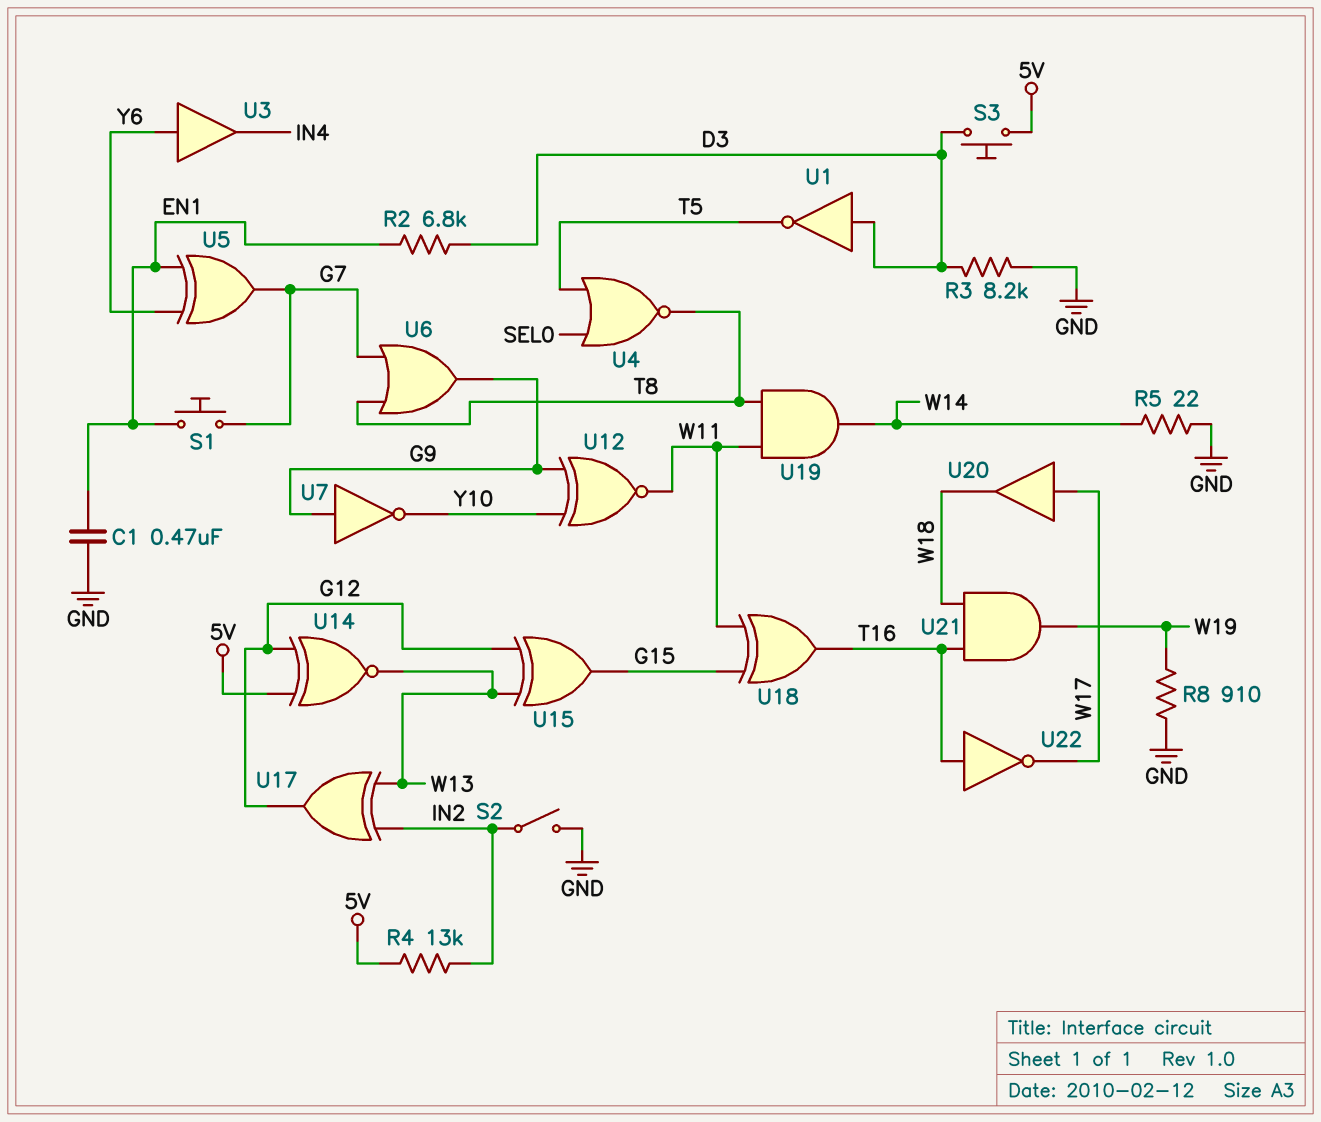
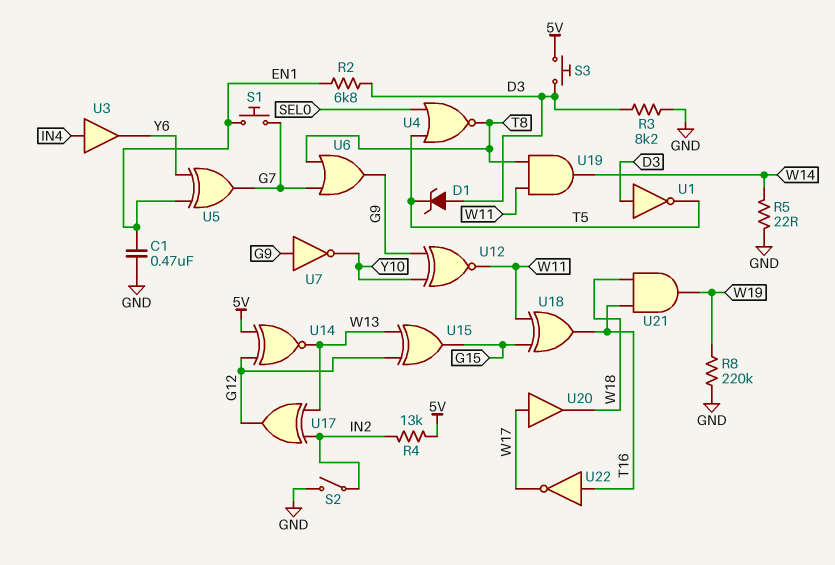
D1: none -> zener (A D3, K T5)
R8: 910 (GND, W19) -> 220k (GND, W19)
U3: buffer (in Y6, out IN4) -> buffer (in IN4, out Y6)

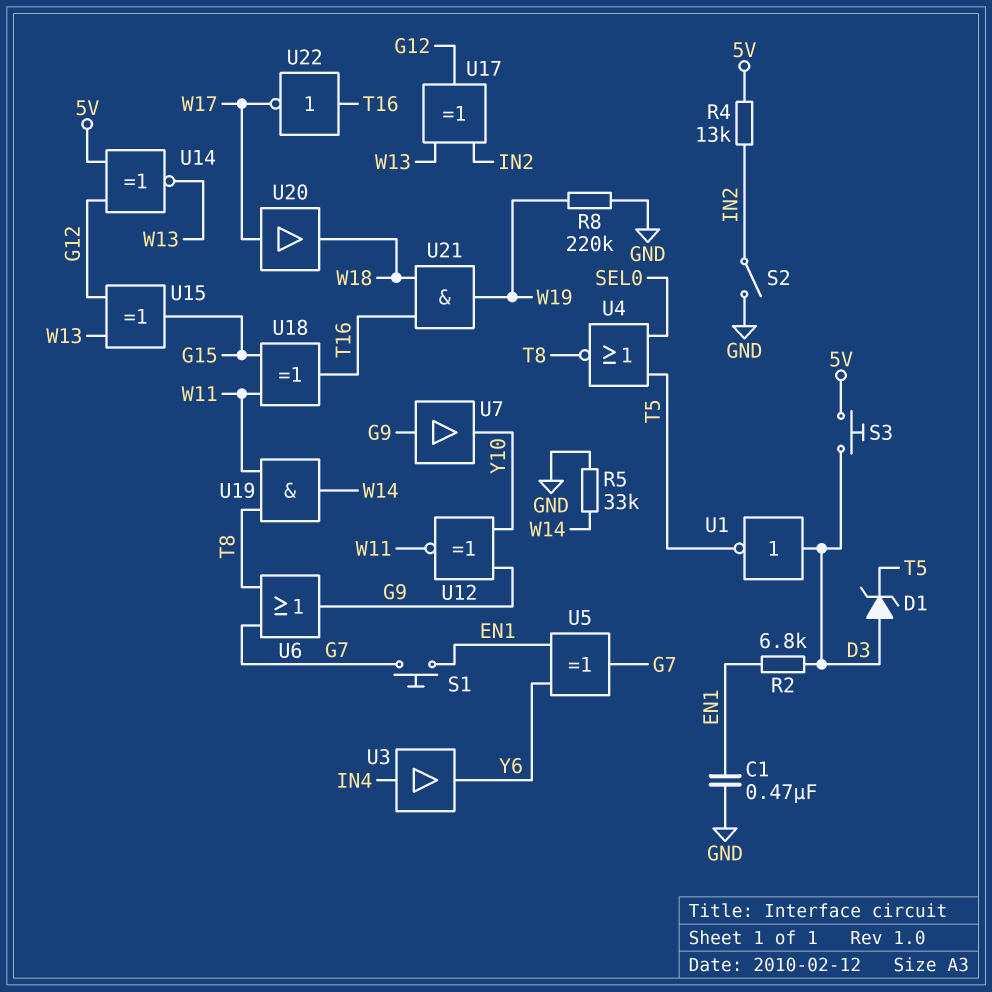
R3: 8.2k (D3, GND) -> none
R5: 22 (GND, W14) -> 33k (GND, W14)
U7: NOT (in G9, out Y10) -> buffer (in G9, out Y10)

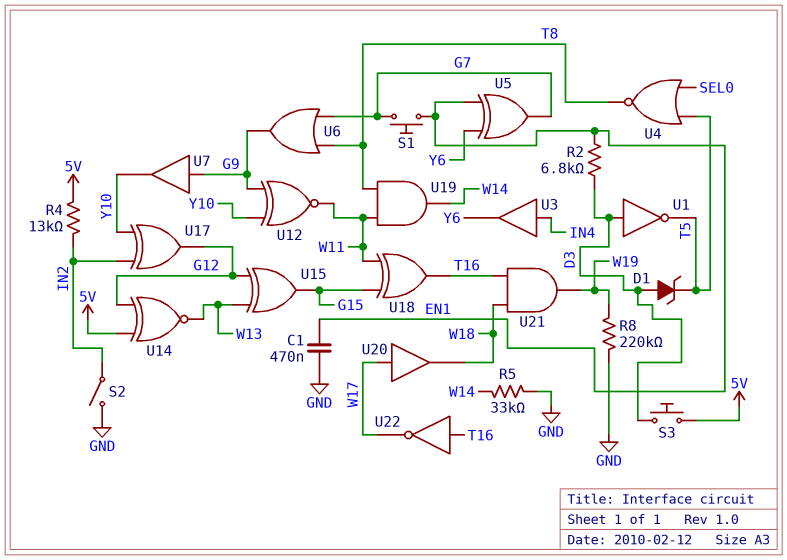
U17: XOR (in IN2, in W13, out G12) -> XOR (in IN2, in Y10, out G12)

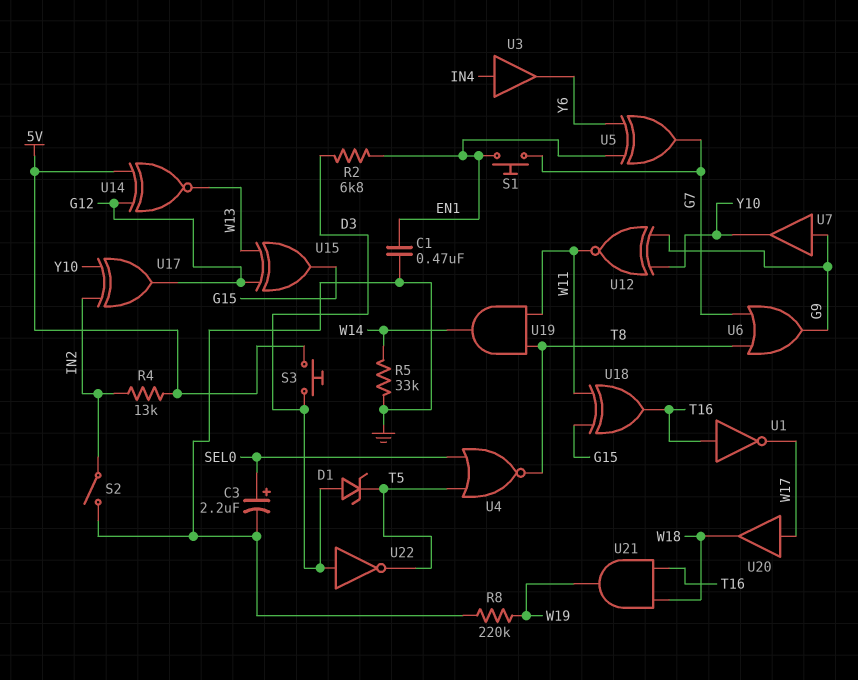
C3: none -> 2.2uF (plus SEL0, minus GND)
U1: NOT (in D3, out T5) -> NOT (in T16, out W17)
U22: NOT (in T16, out W17) -> NOT (in D3, out T5)

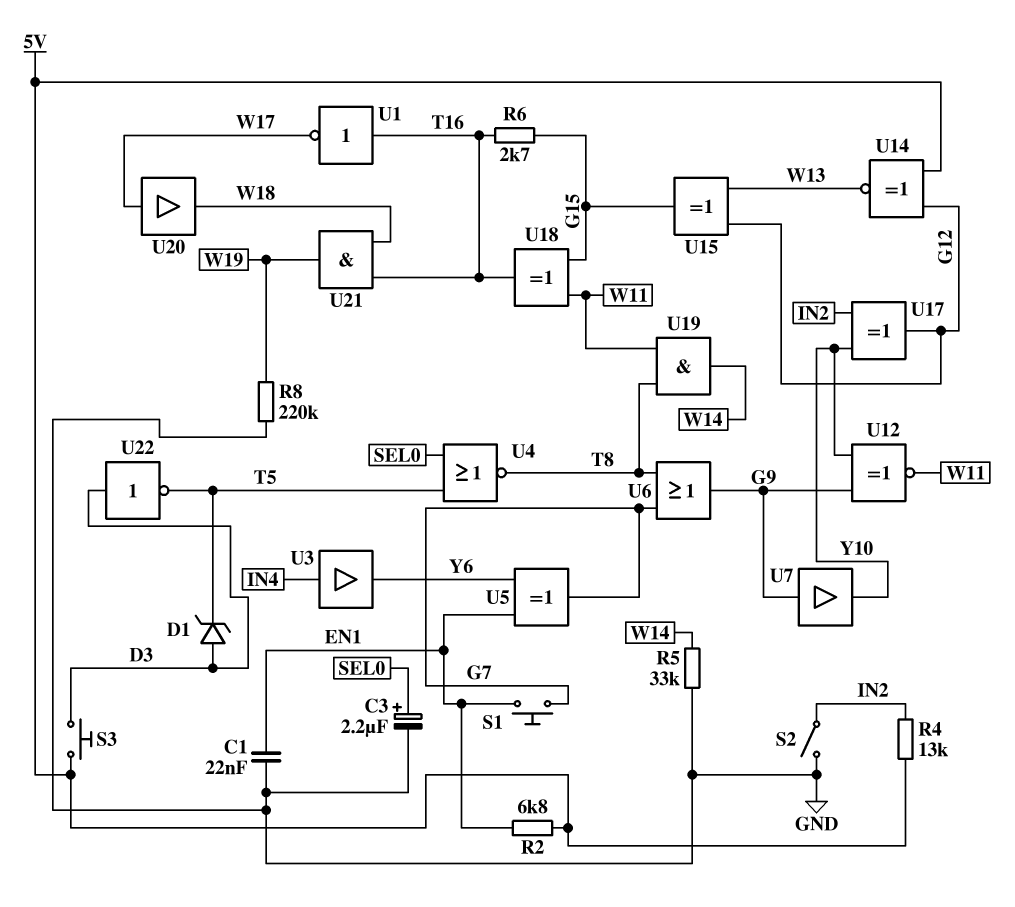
C1: 470nF (EN1, GND) -> 22nF (EN1, GND)
R2: 6.8k (D3, EN1) -> 6.8k (5V, EN1)
R6: none -> 2.7k (G15, T16)

